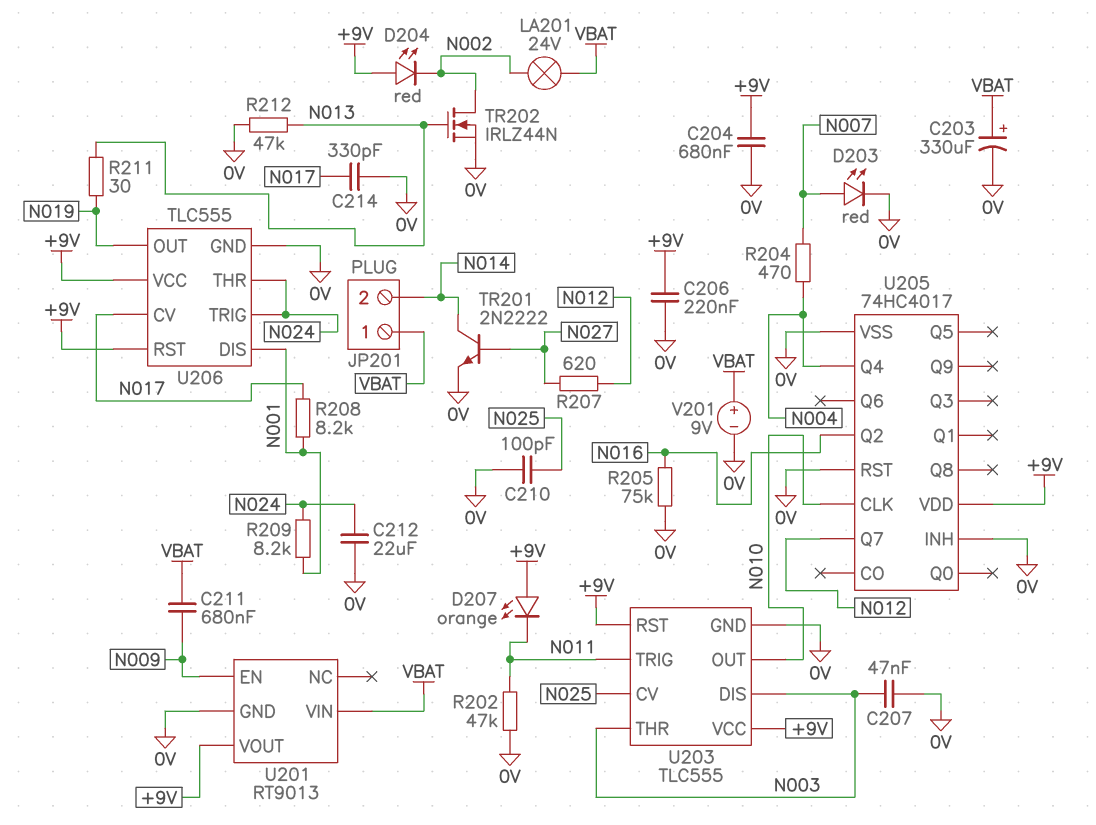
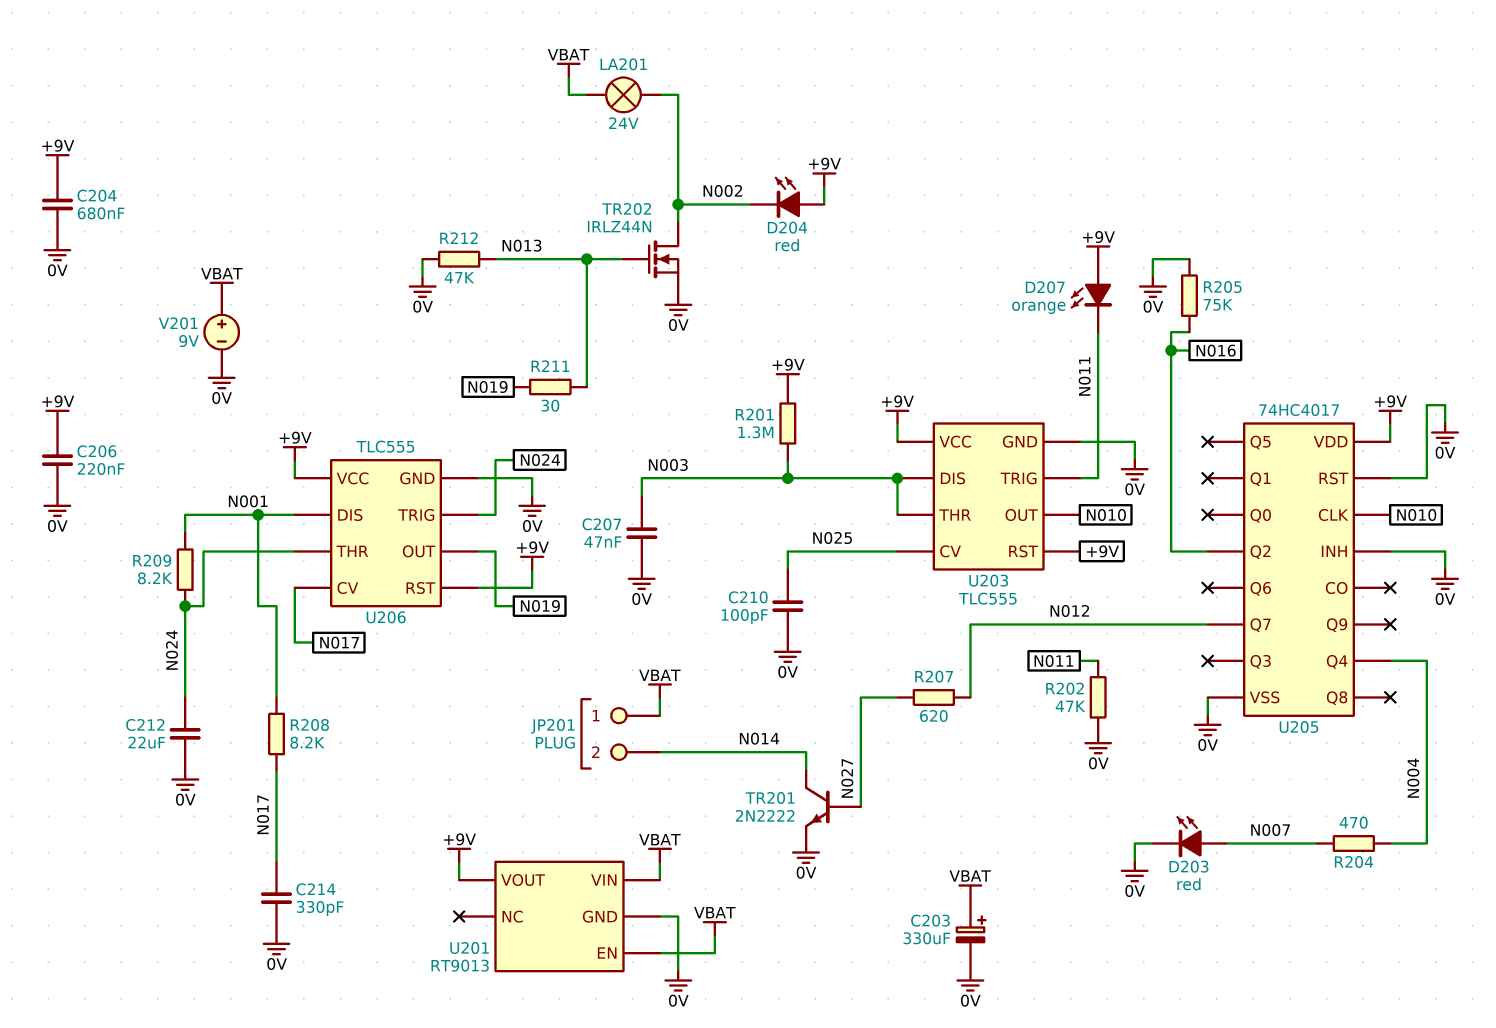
C211: 680nF (N009, VBAT) -> none
R201: none -> 1.3M (+9V, N003)
U201 pin EN: N009 -> VBAT

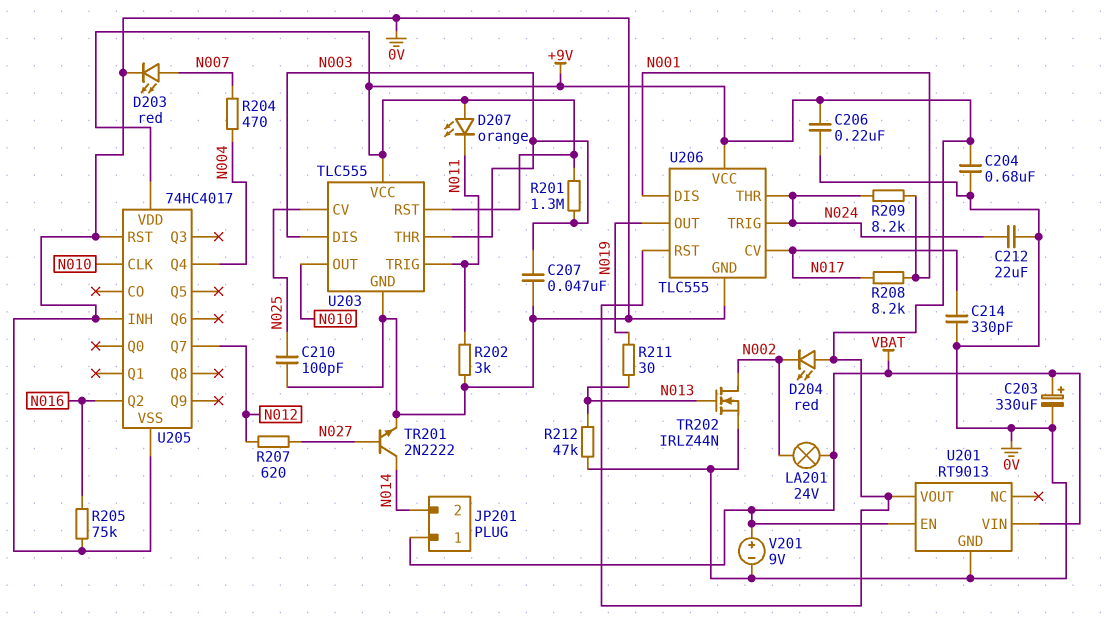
R202: 47k (0V, N011) -> 3k (0V, N011)

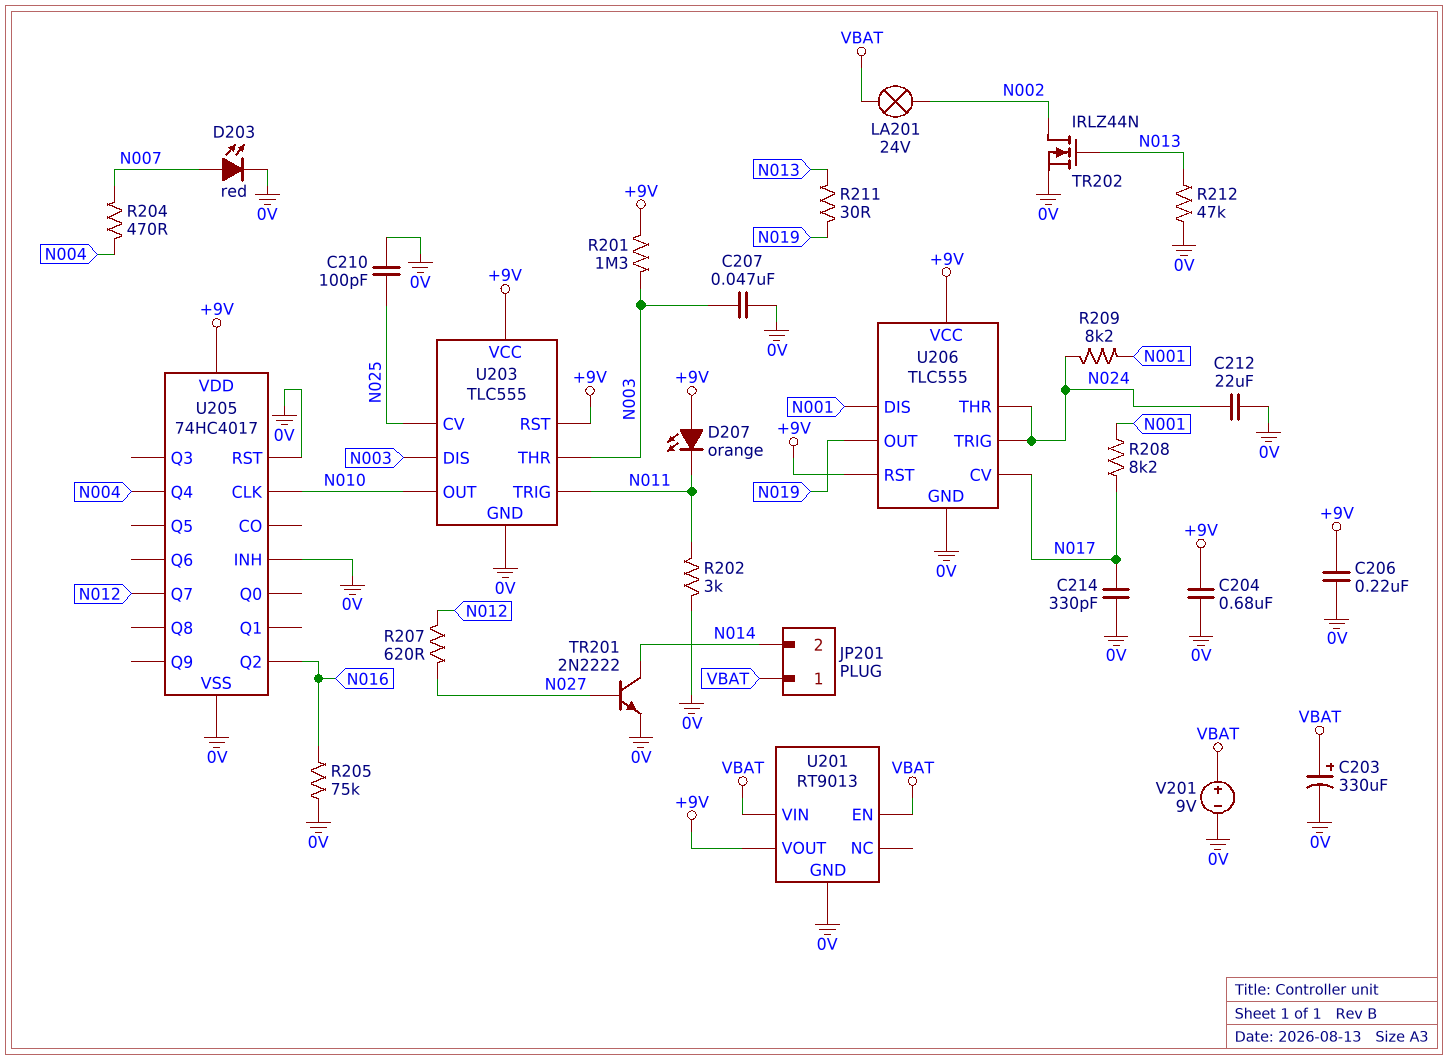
D204: LED red (A +9V, K N002) -> none

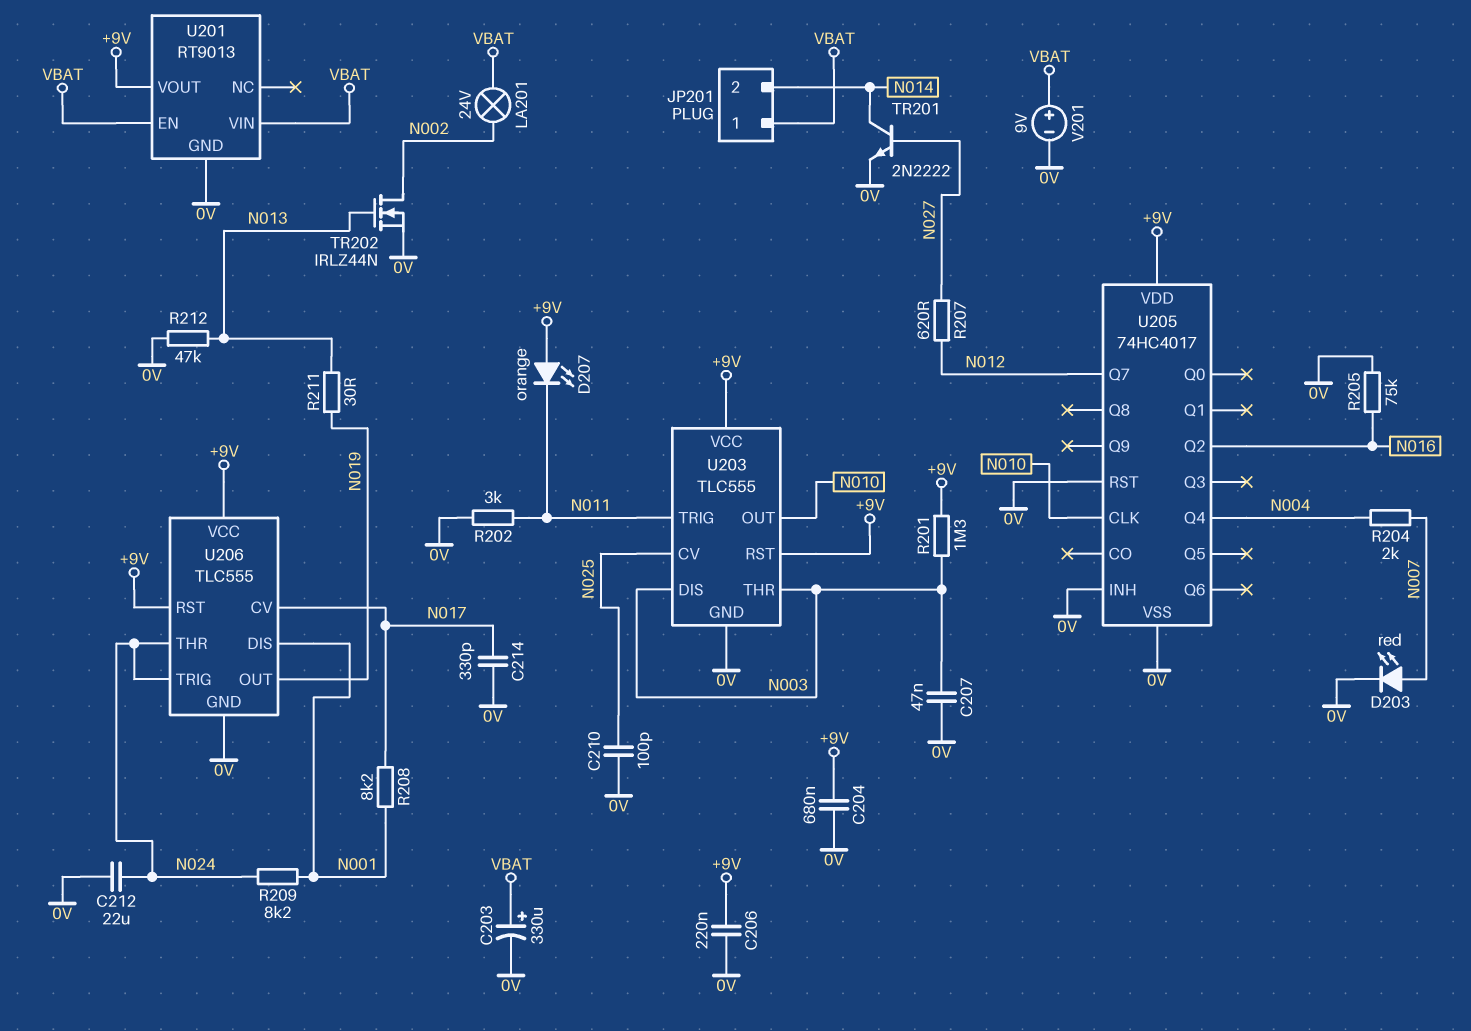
R204: 470 (N004, N007) -> 2k (N004, N007)

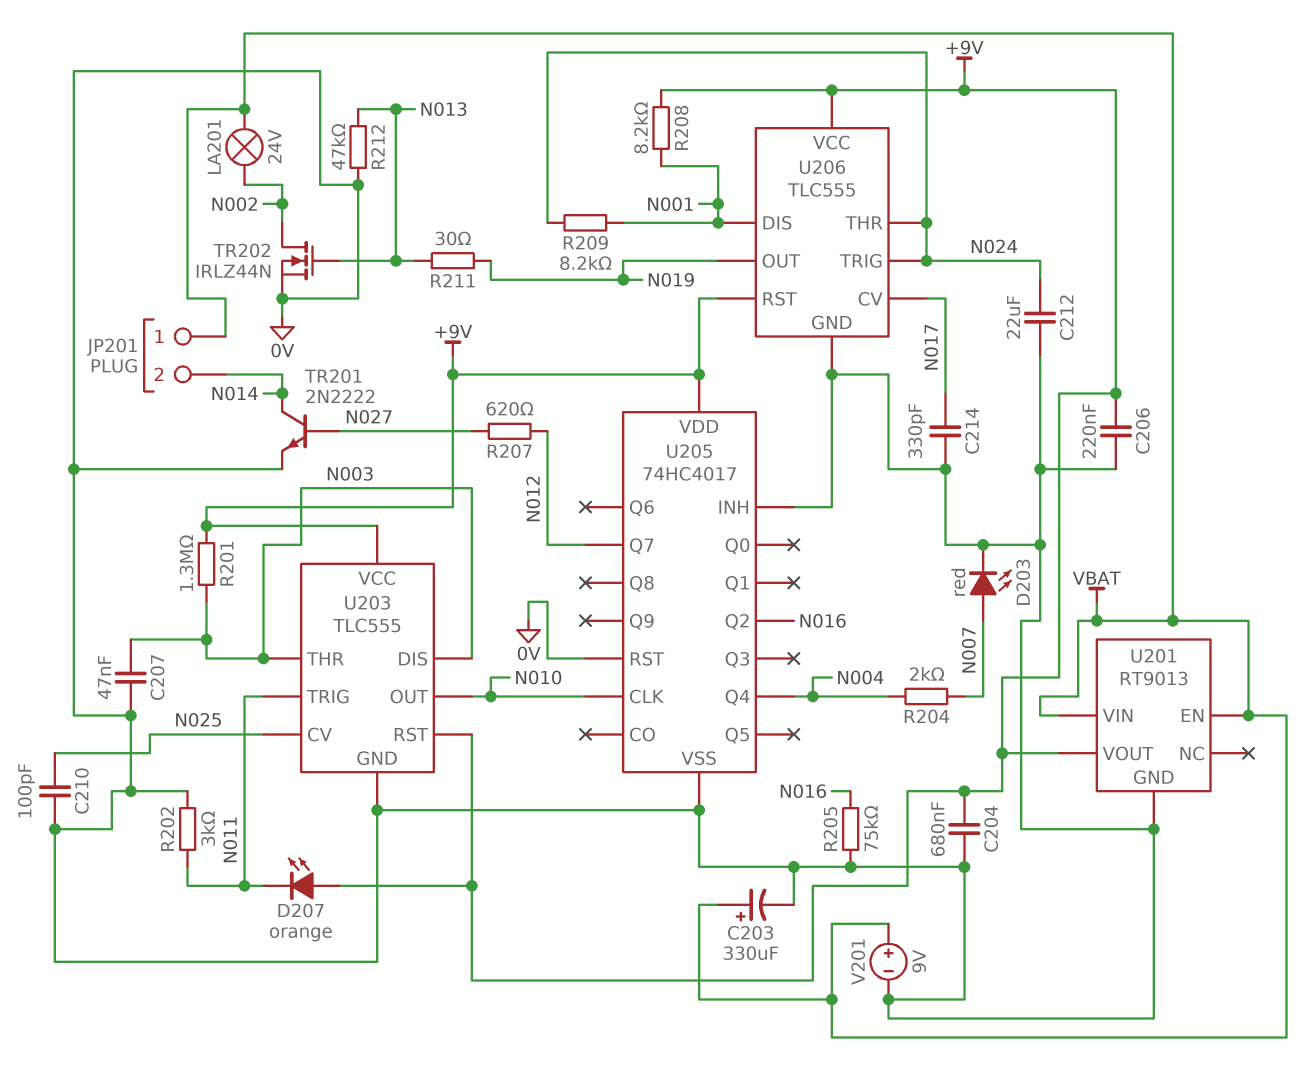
R208: 8.2k (N001, N017) -> 8.2k (+9V, N001)

